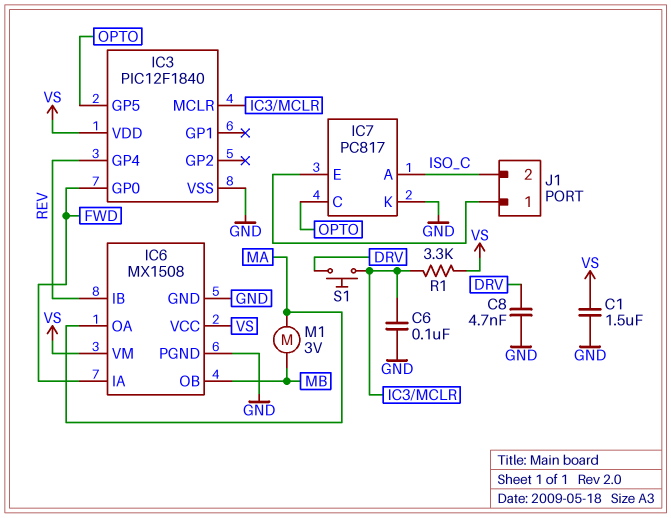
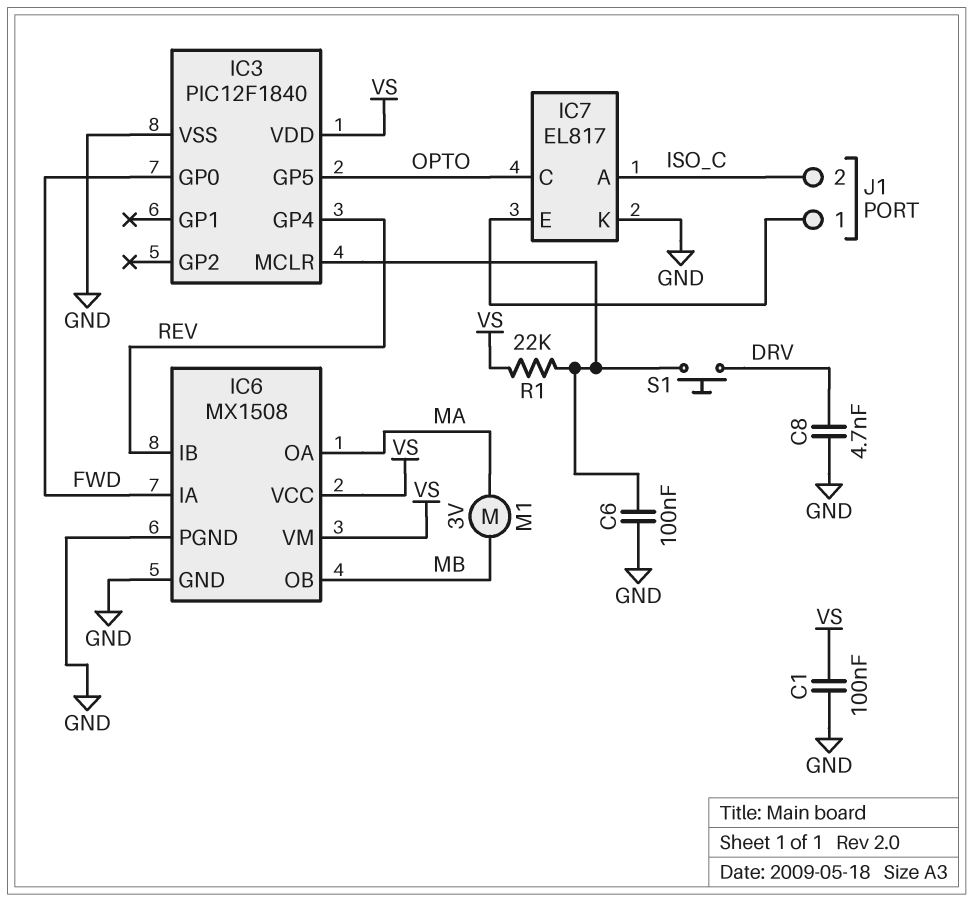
C1: 1.5uF (GND, VS) -> 100nF (GND, VS)
IC7: PC817 -> EL817
R1: 3.3k (IC3/MCLR, VS) -> 22k (IC3/MCLR, VS)

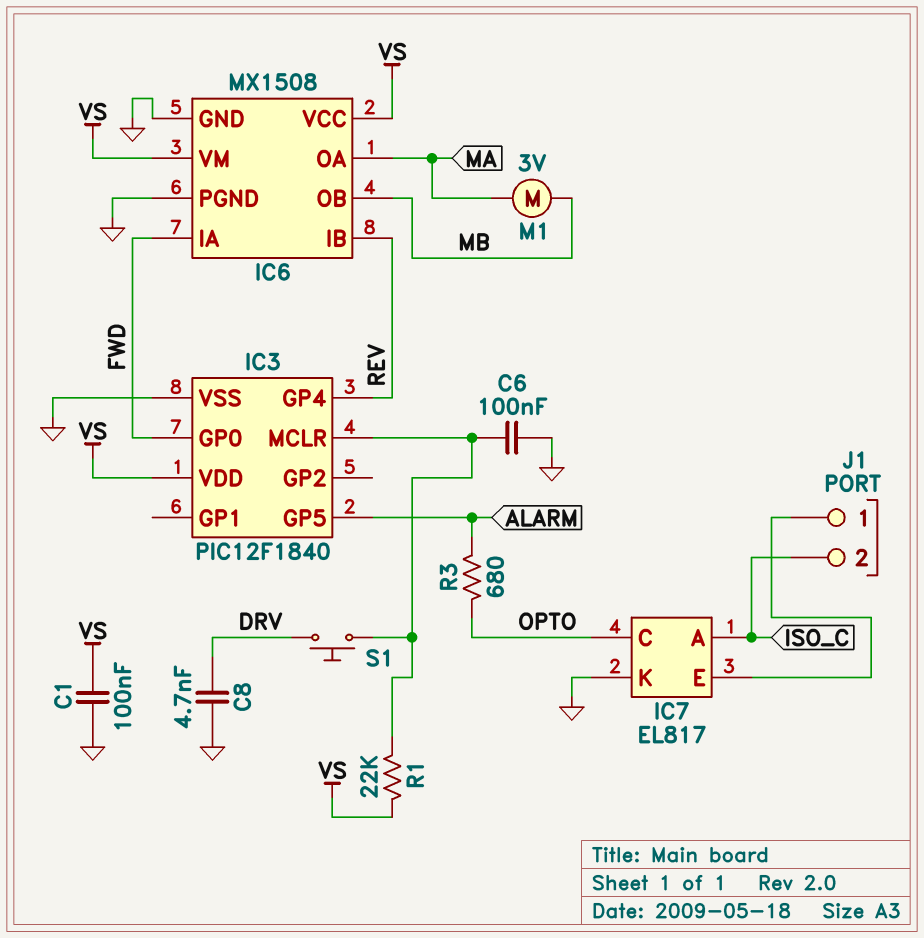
IC3 pin GP5: OPTO -> ALARM
R3: none -> 680 (ALARM, OPTO)

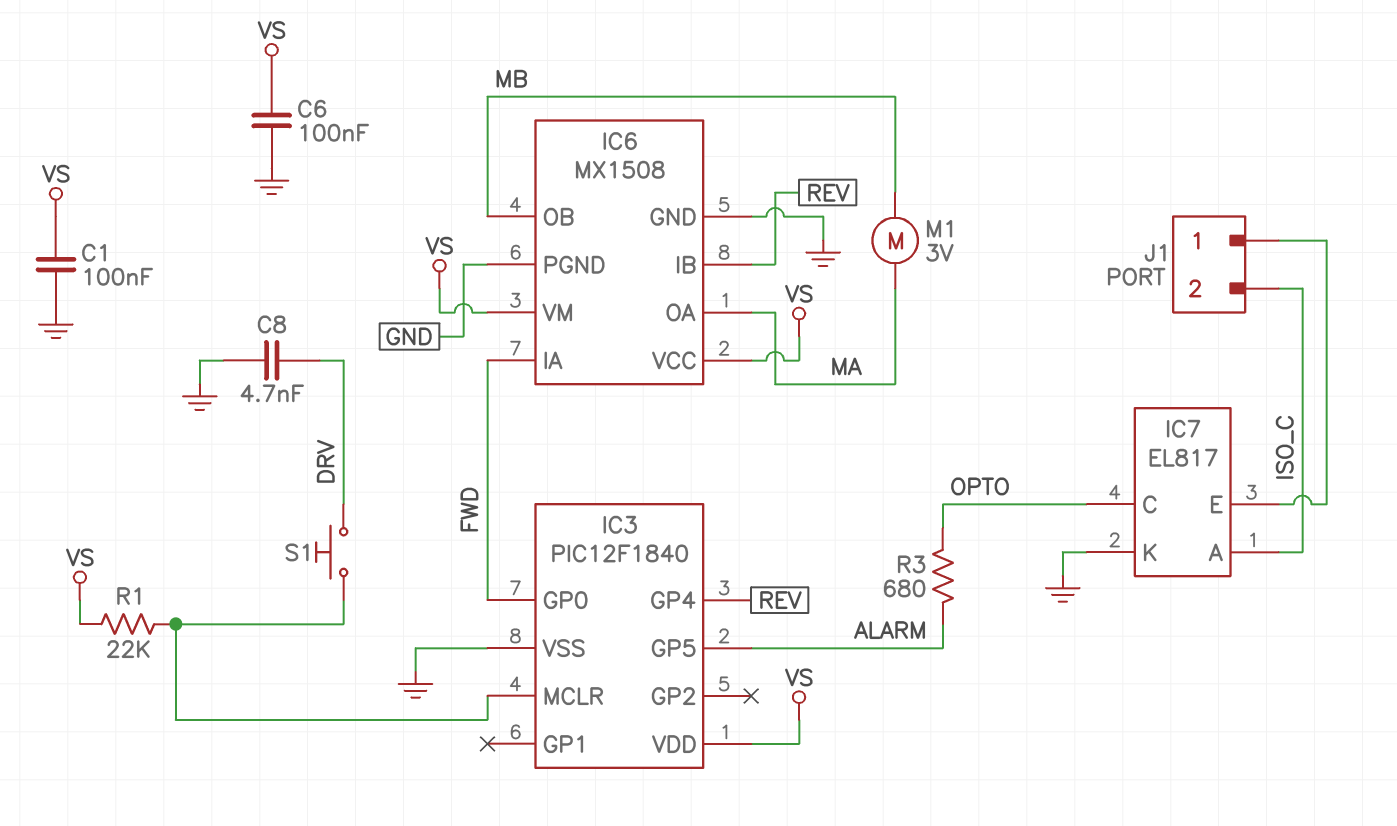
C6: 100nF (GND, IC3/MCLR) -> 100nF (GND, VS)

